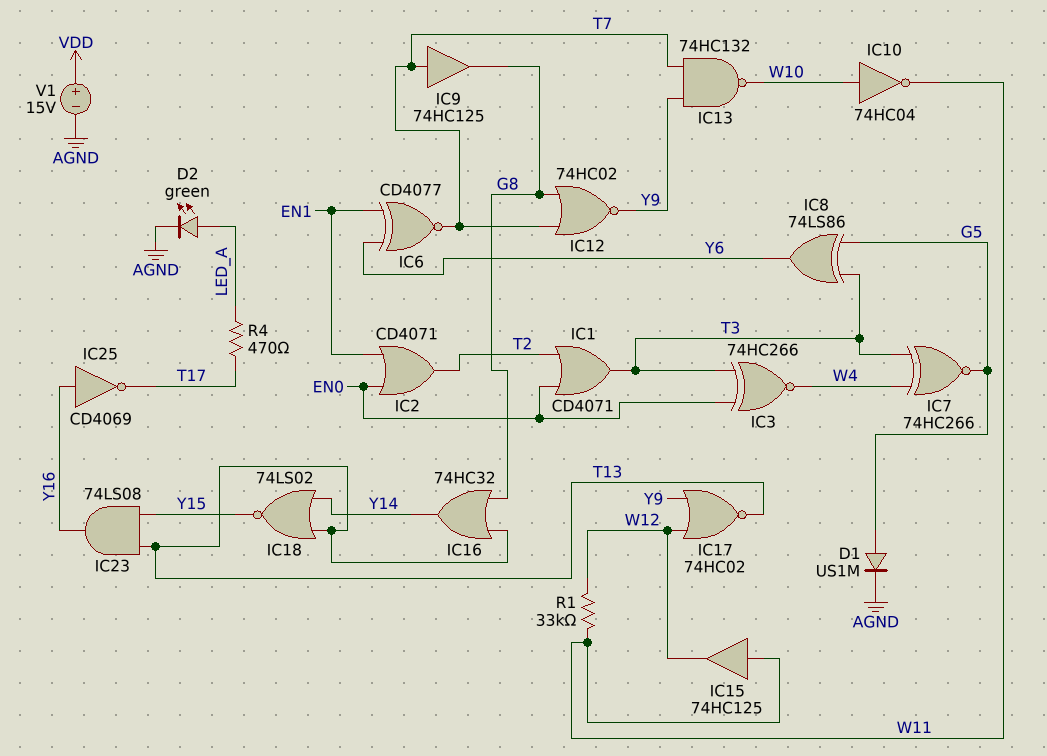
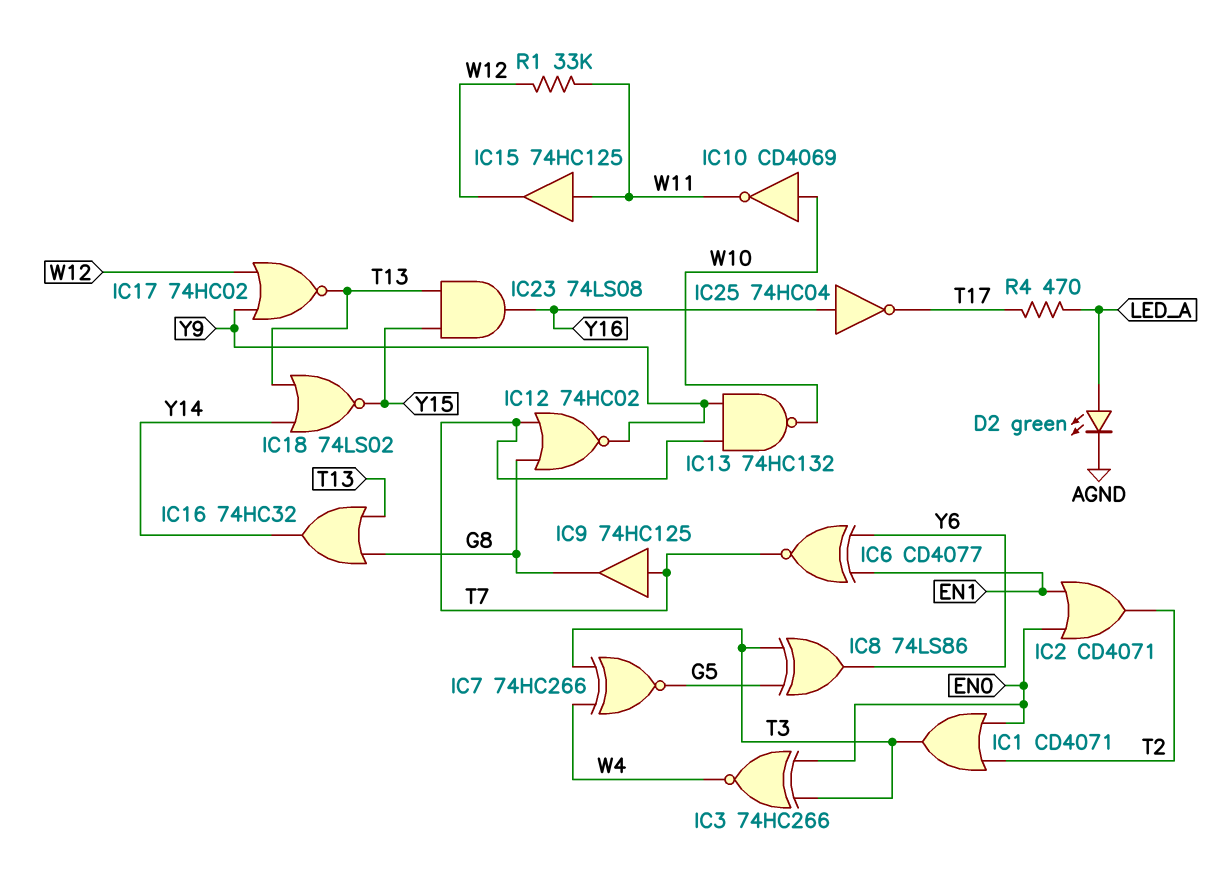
D1: diode US1M (A G5, K AGND) -> none
IC10: NOT 74HC04 (in W10, out W11) -> NOT CD4069 (in W10, out W11)
IC25: NOT CD4069 (in Y16, out T17) -> NOT 74HC04 (in Y16, out T17)
V1: 15V (plus VDD, minus AGND) -> none

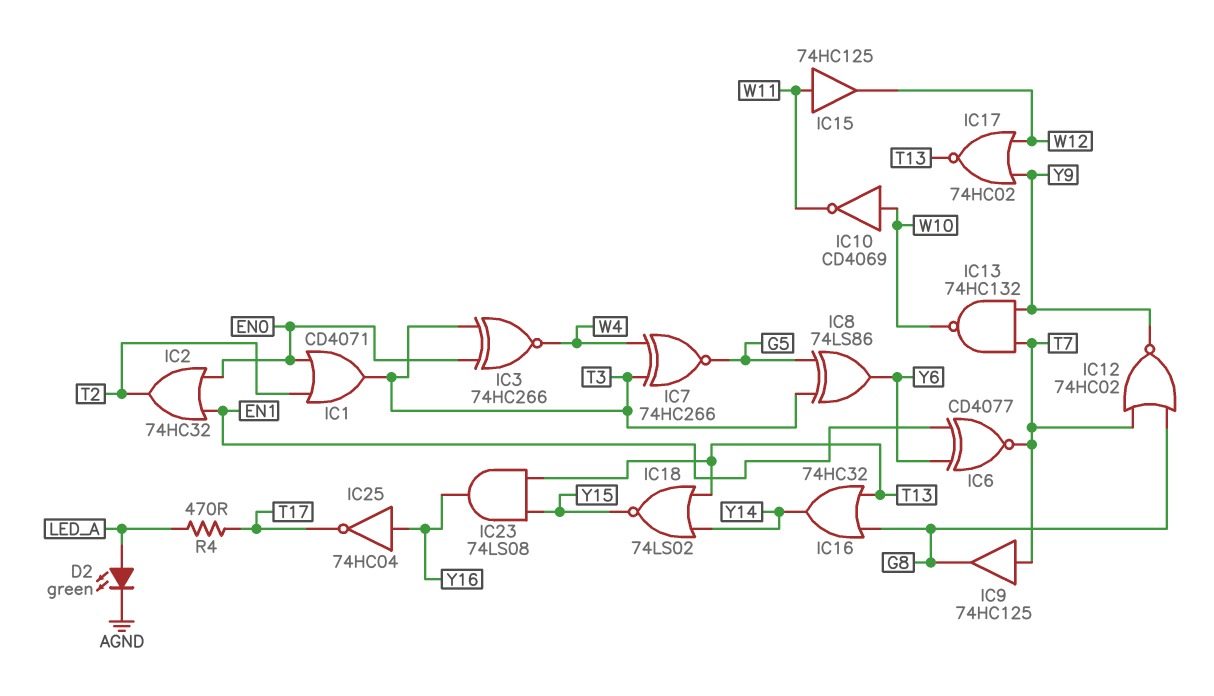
IC2: OR CD4071 (in EN0, in EN1, out T2) -> OR 74HC32 (in EN0, in EN1, out T2)
R1: 33k (W11, W12) -> none

